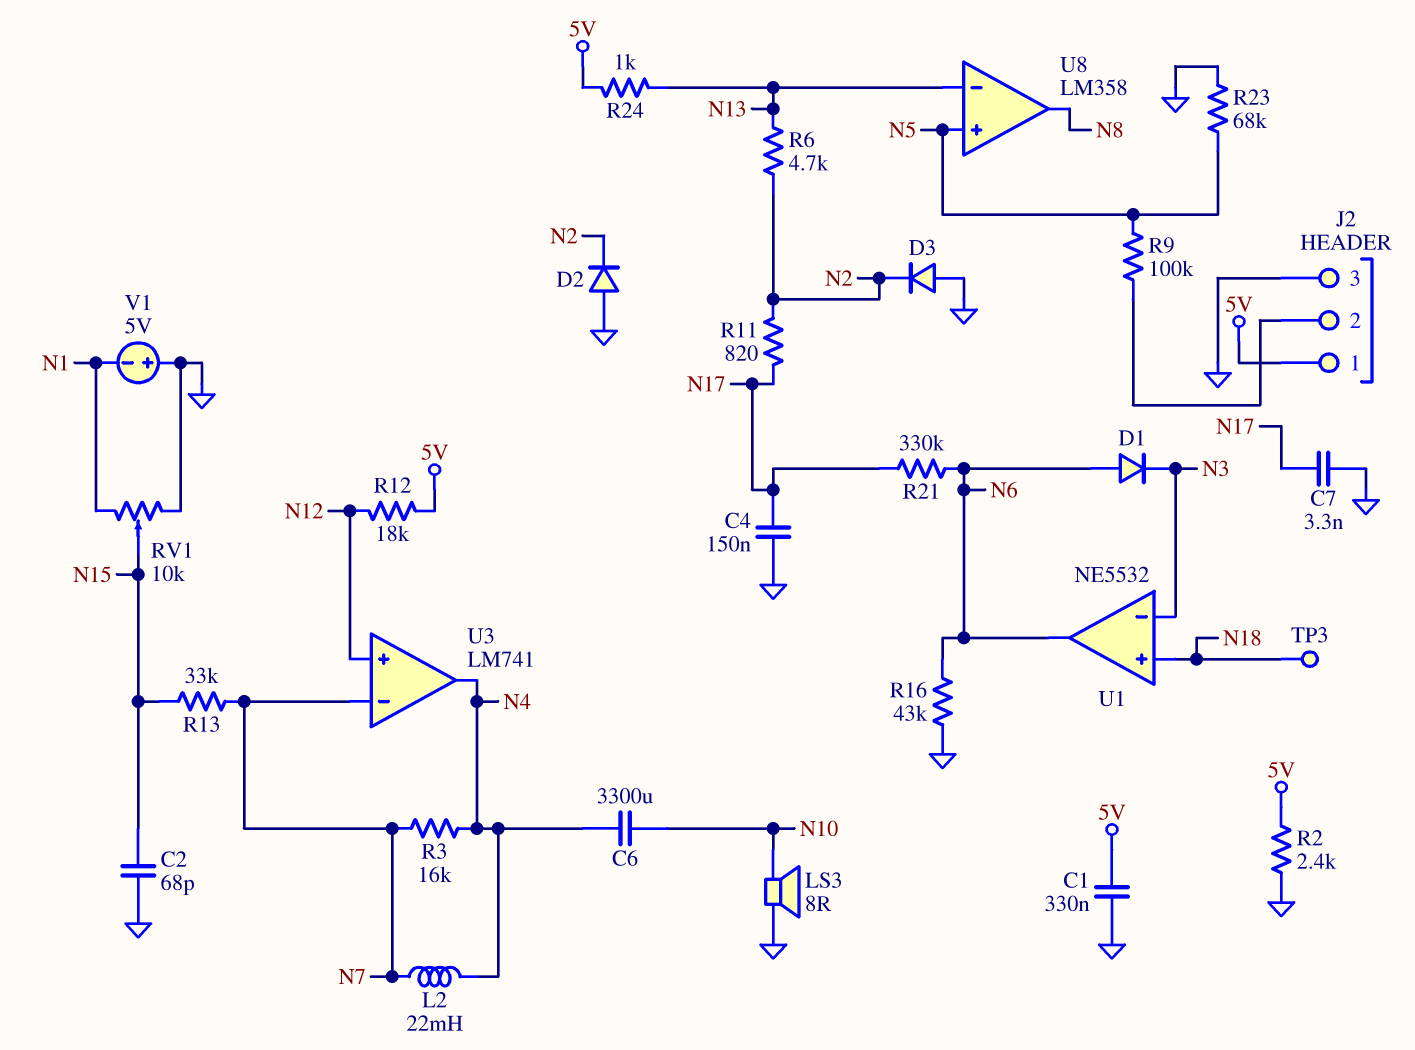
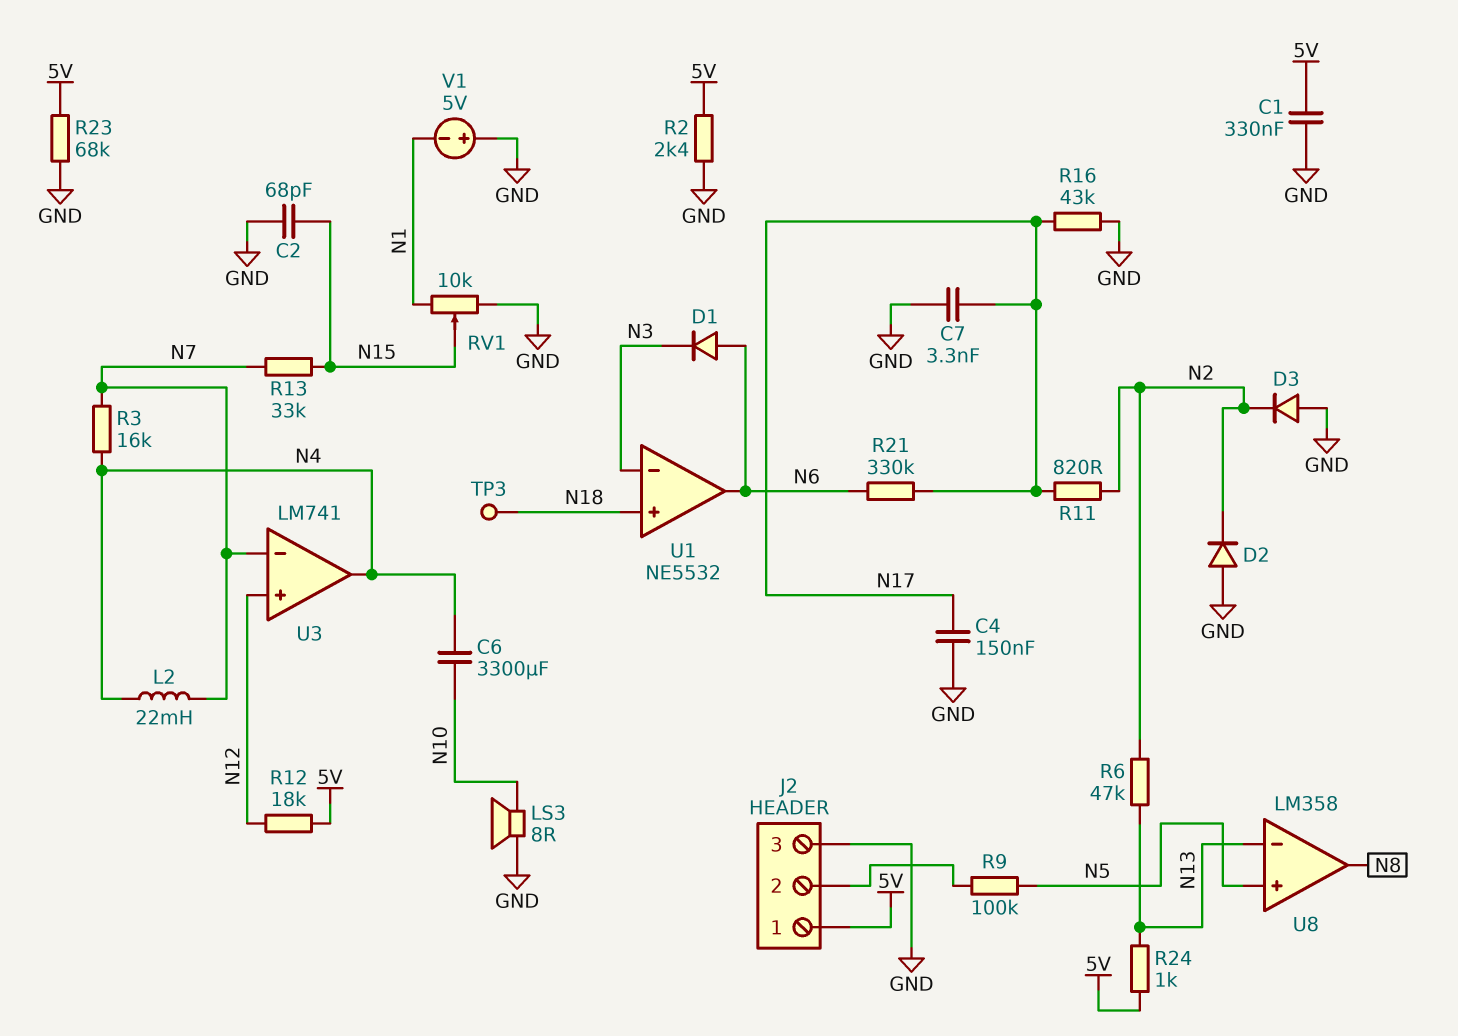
R6: 4.7k (N2, N13) -> 47k (N2, N13)
R16: 43k (GND, N6) -> 43k (GND, N17)
R23: 68k (GND, N5) -> 68k (5V, GND)

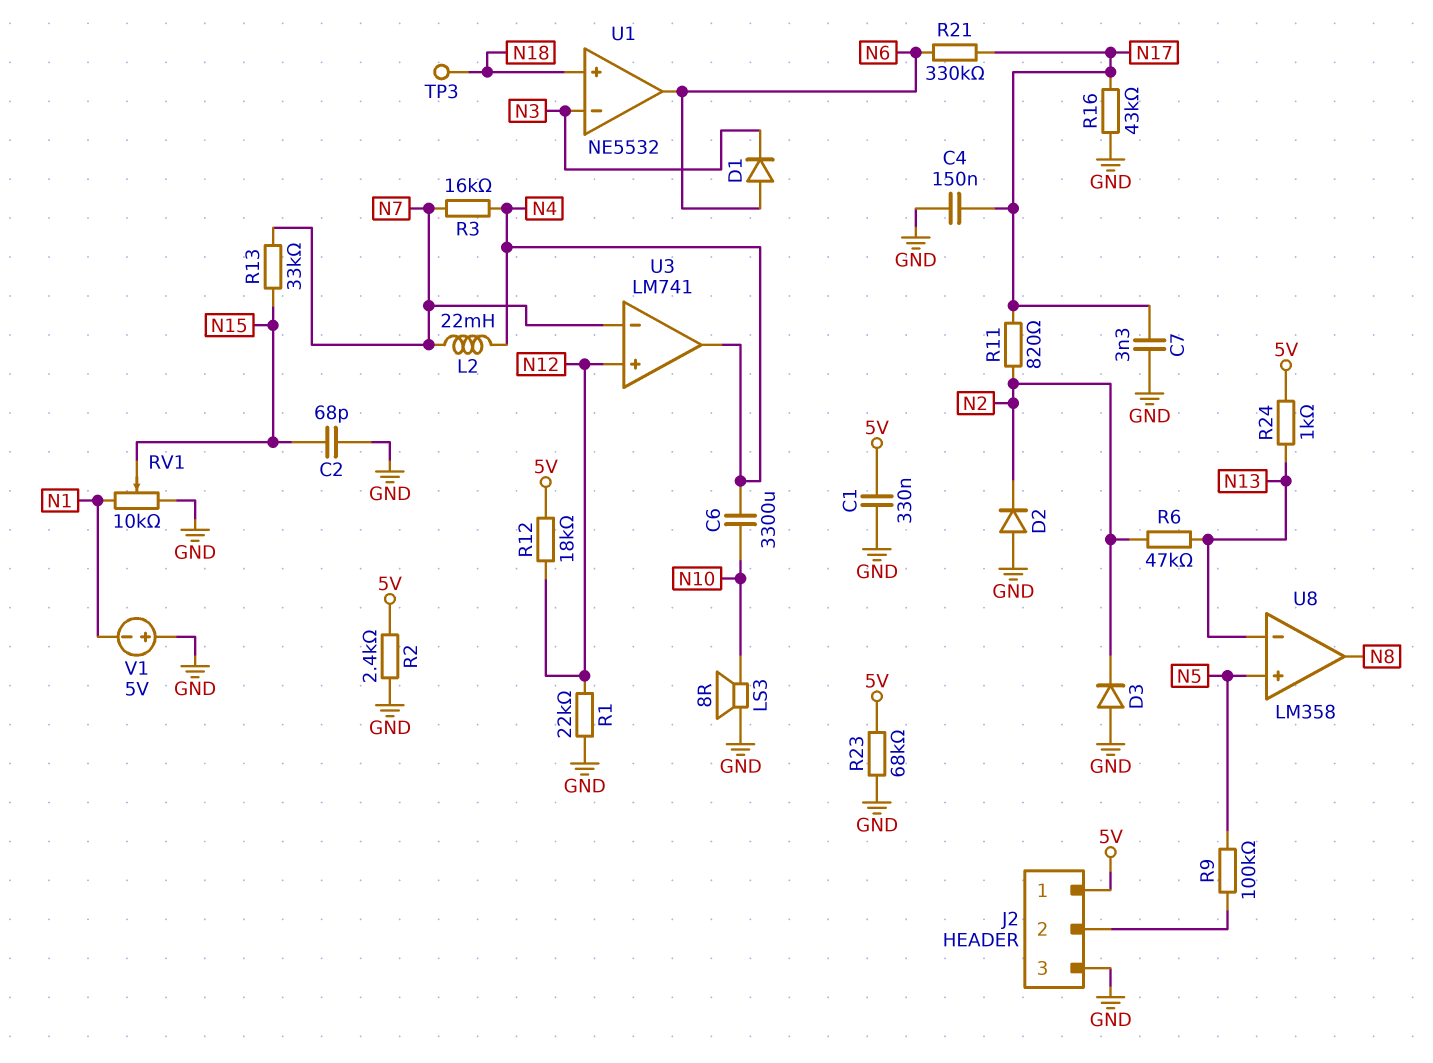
R1: none -> 22k (GND, N12)

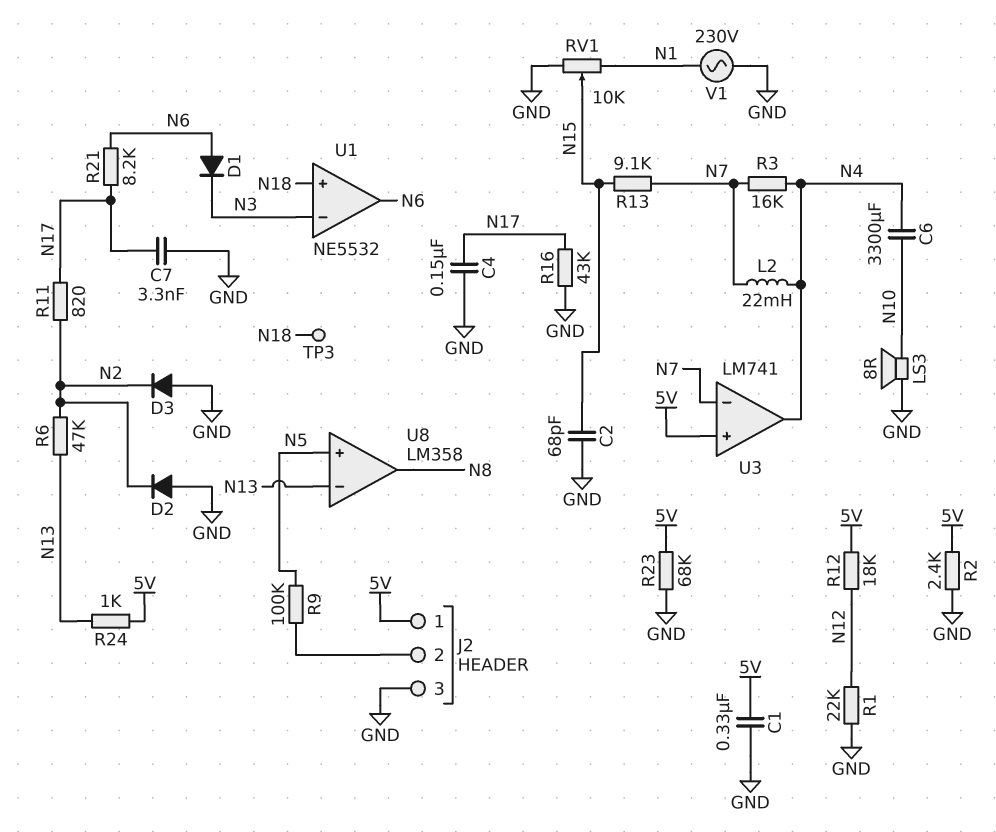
R13: 33k (N7, N15) -> 9.1k (N7, N15)
R21: 330k (N6, N17) -> 8.2k (N6, N17)
U3 pin in+: N12 -> 5V
V1: 5V (plus GND, minus N1) -> AC 230V (GND, N1)

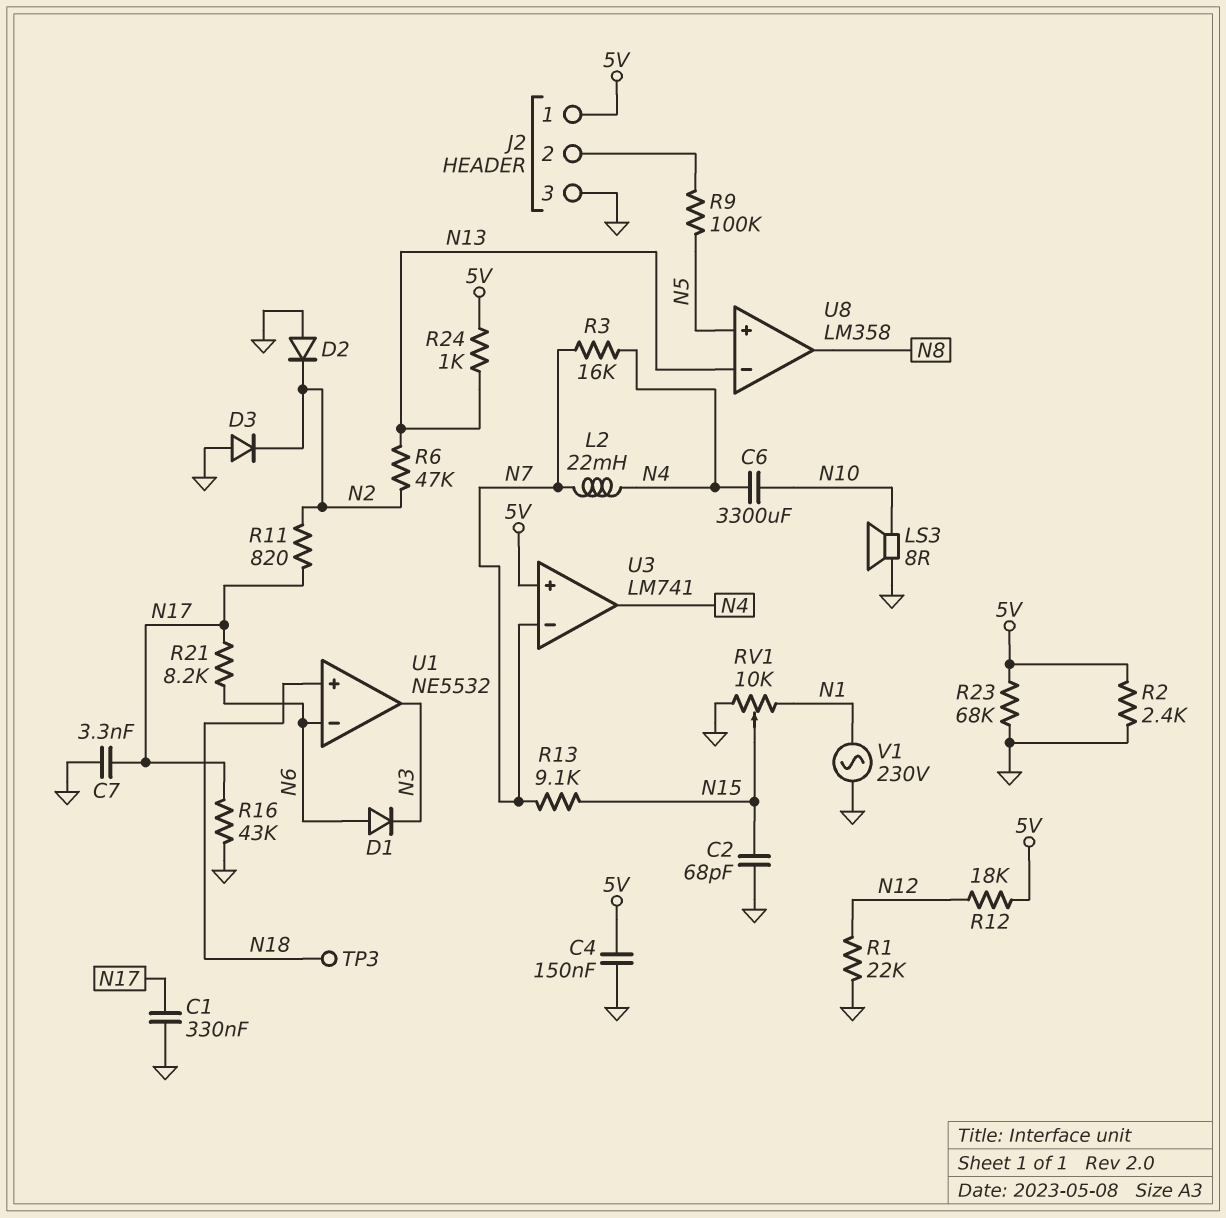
C1: 330nF (5V, GND) -> 330nF (GND, N17)
C4: 150nF (GND, N17) -> 150nF (5V, GND)
U1 pin in-: N3 -> N6
U1 pin out: N6 -> N3

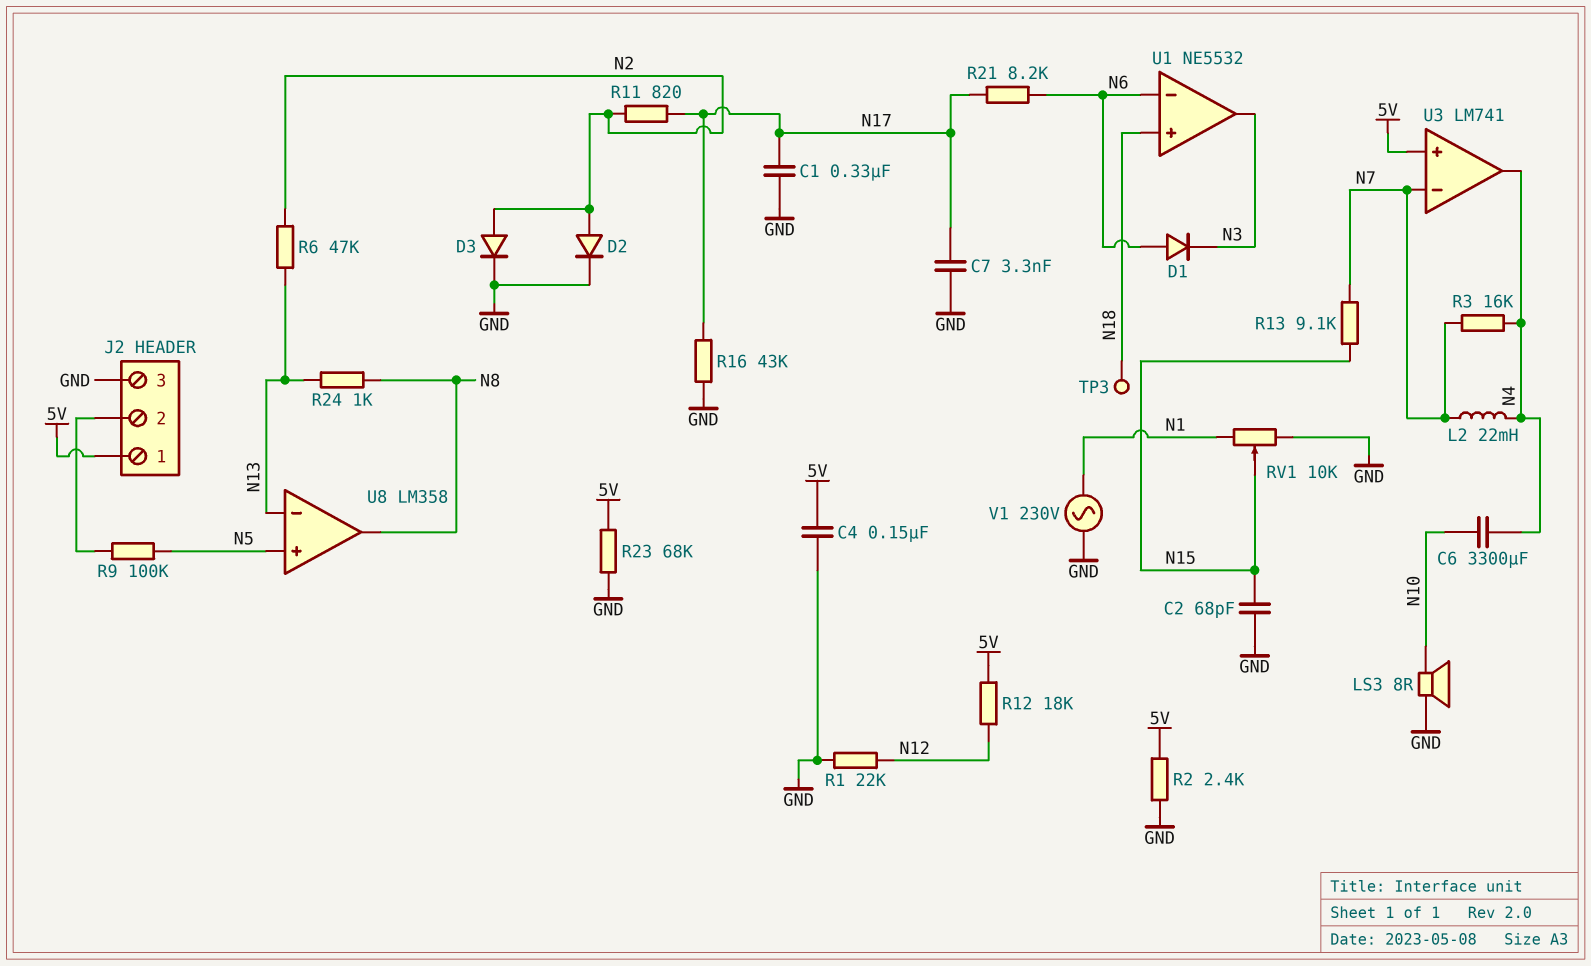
D2: diode (A GND, K N2) -> diode (A N2, K GND)
D3: diode (A GND, K N2) -> diode (A N2, K GND)
R24: 1k (5V, N13) -> 1k (N8, N13)

